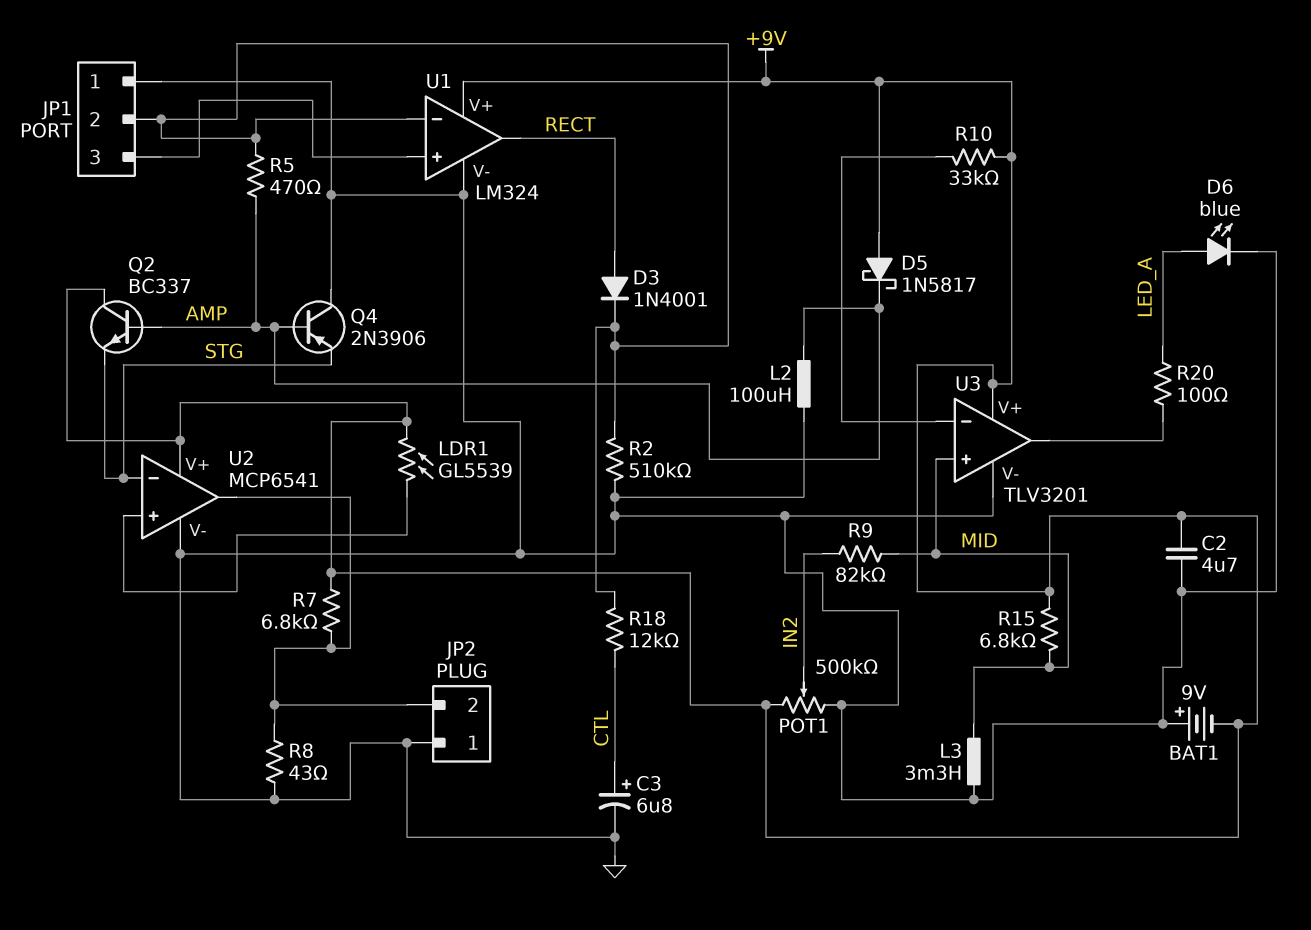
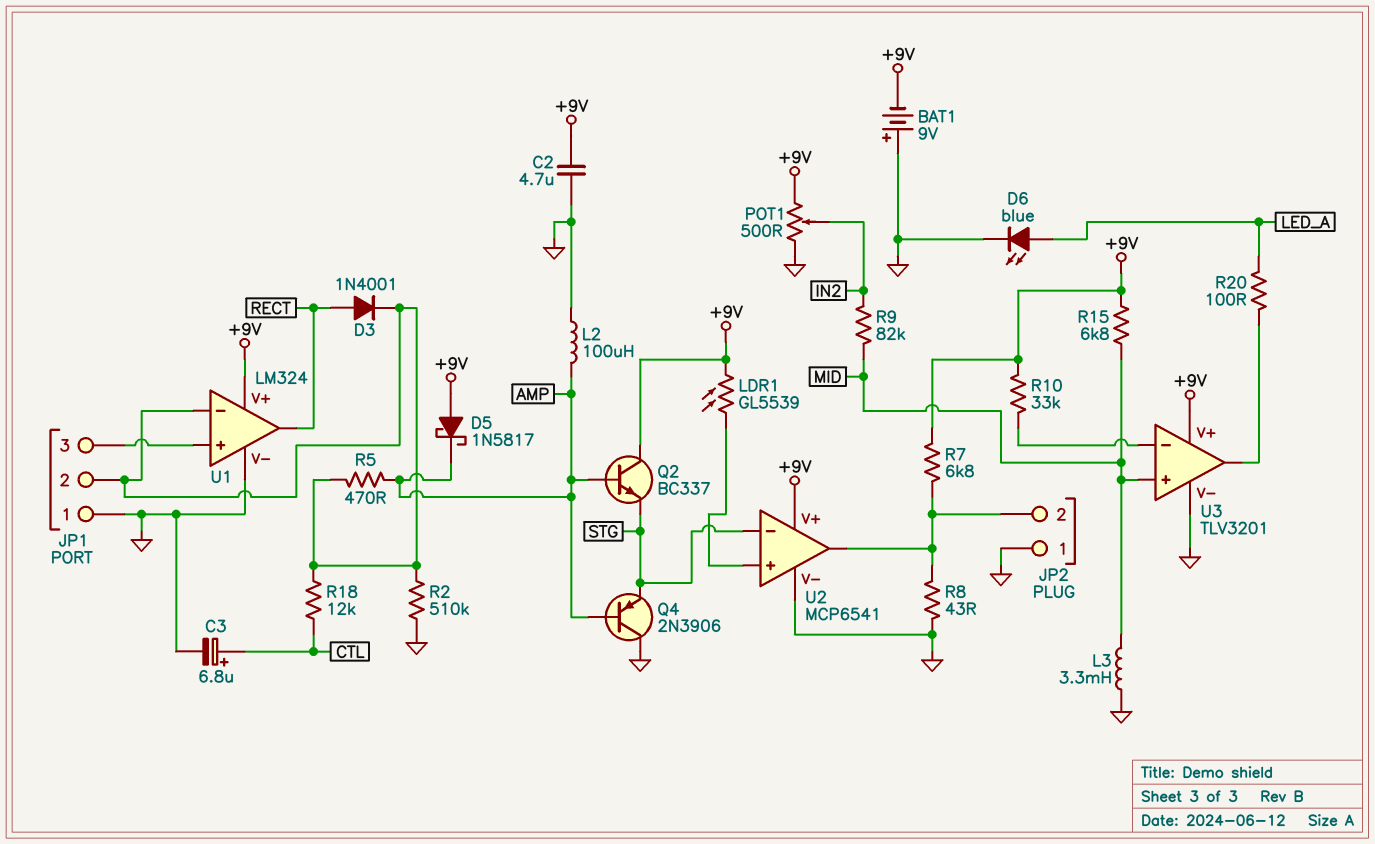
POT1: 500k (+9V, GND, wiper IN2) -> 500 (+9V, GND, wiper IN2)

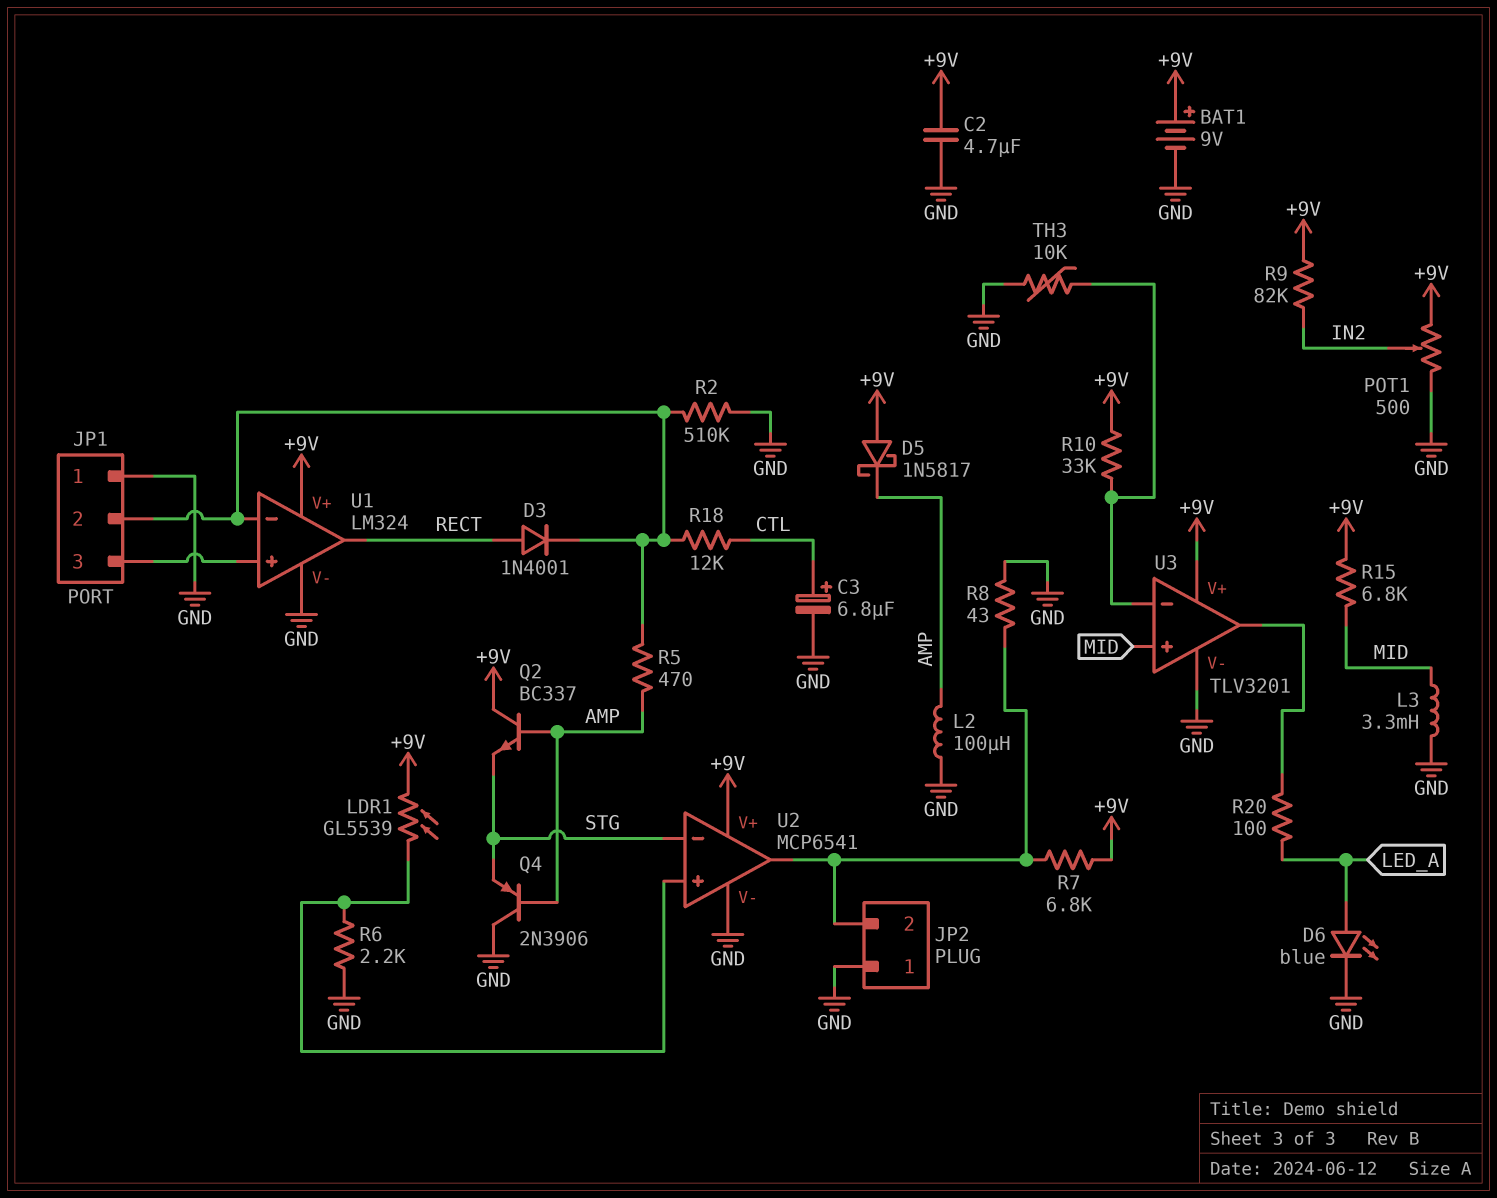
BAT1: 9V (plus GND, minus +9V) -> 9V (plus +9V, minus GND)
R6: none -> 2.2k (GND, U2/in+)
R9: 82k (IN2, MID) -> 82k (+9V, IN2)
TH3: none -> 10k (GND, U3/in-)

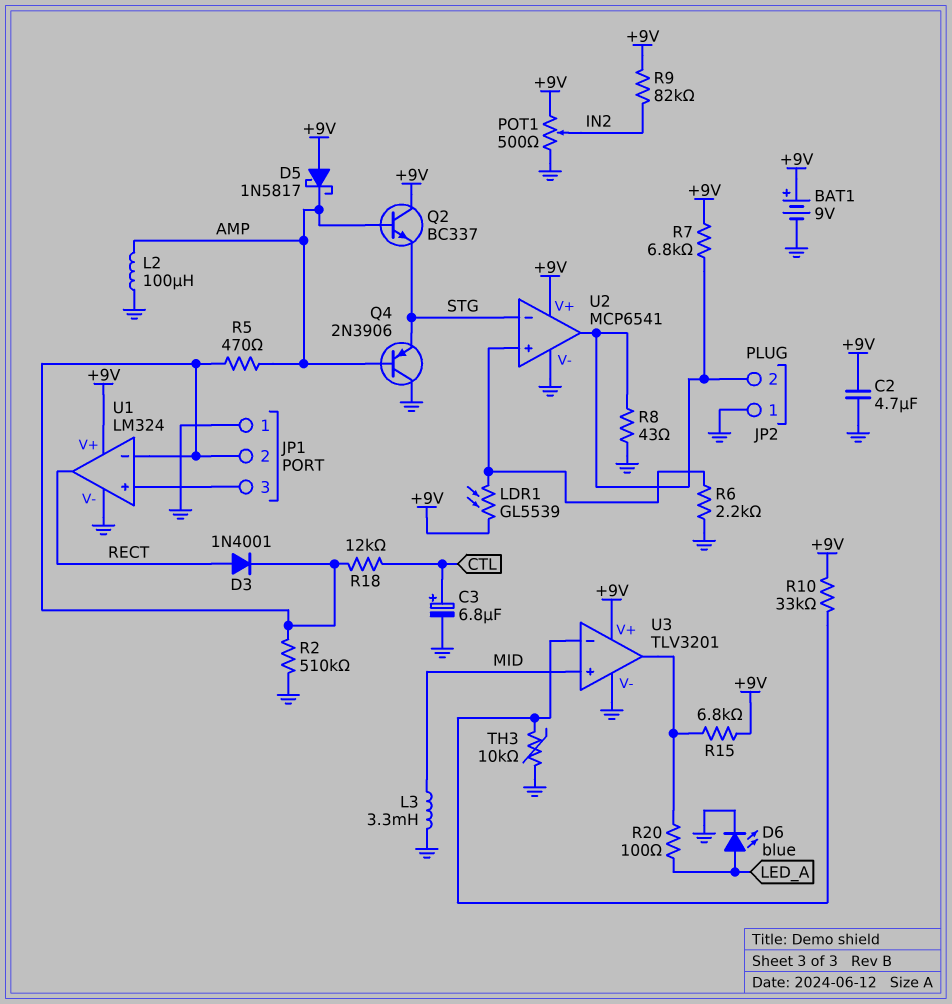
R15: 6.8k (+9V, MID) -> 6.8k (+9V, U3/out)

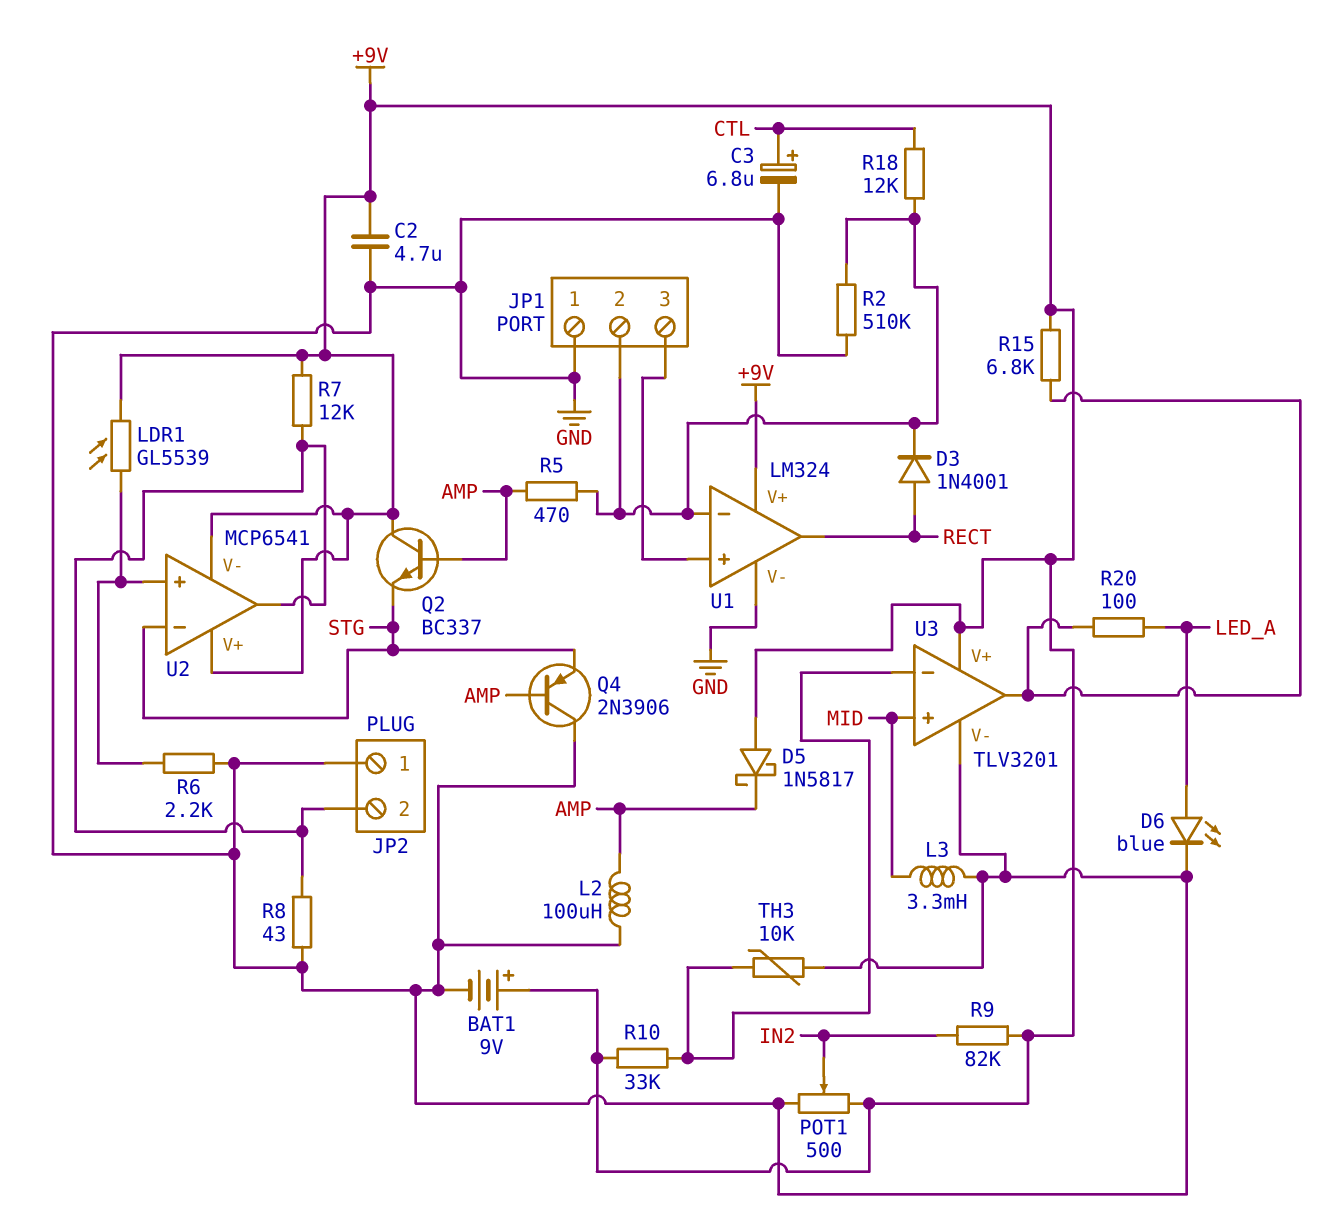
R7: 6.8k (+9V, JP2/2) -> 12k (+9V, JP2/2)
U2 pin V-: GND -> +9V

